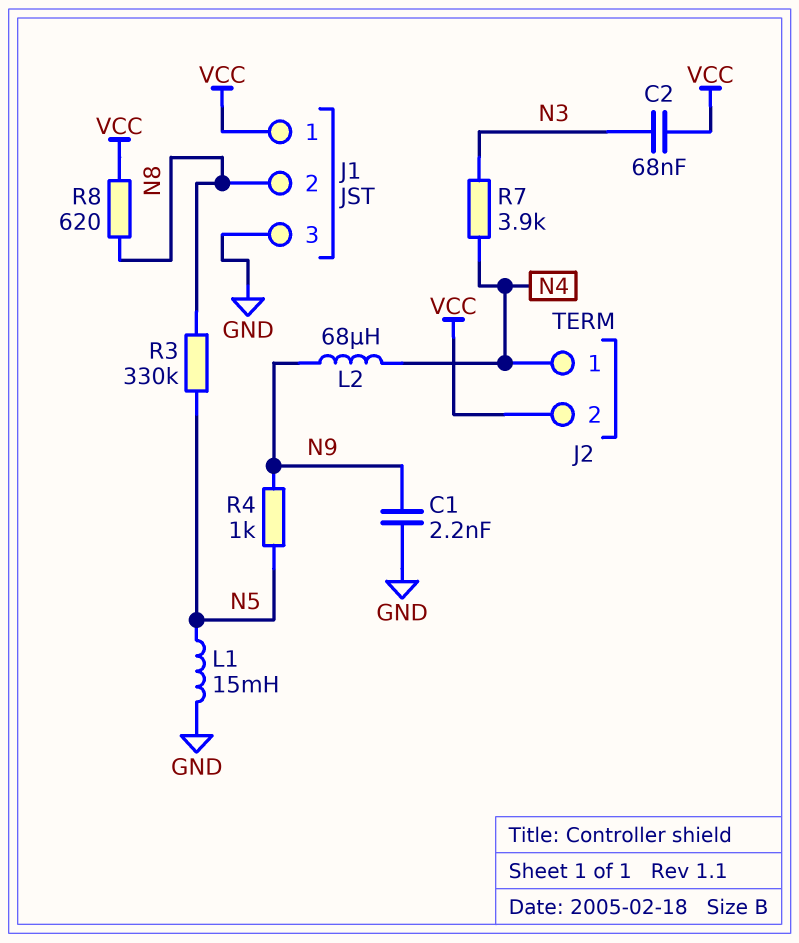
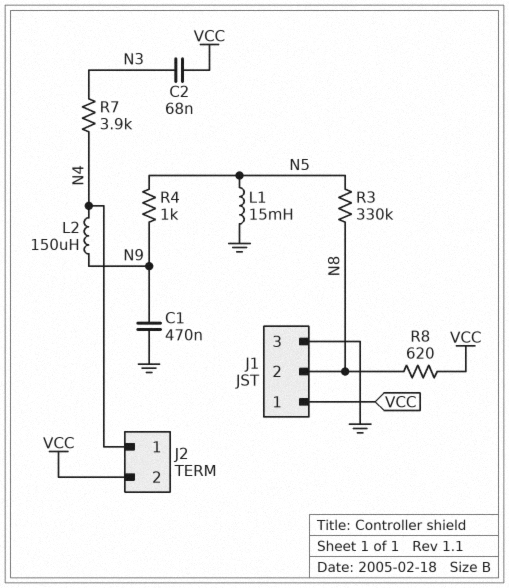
C1: 2.2nF (GND, N9) -> 470nF (GND, N9)
L2: 68uH (N4, N9) -> 150uH (N4, N9)

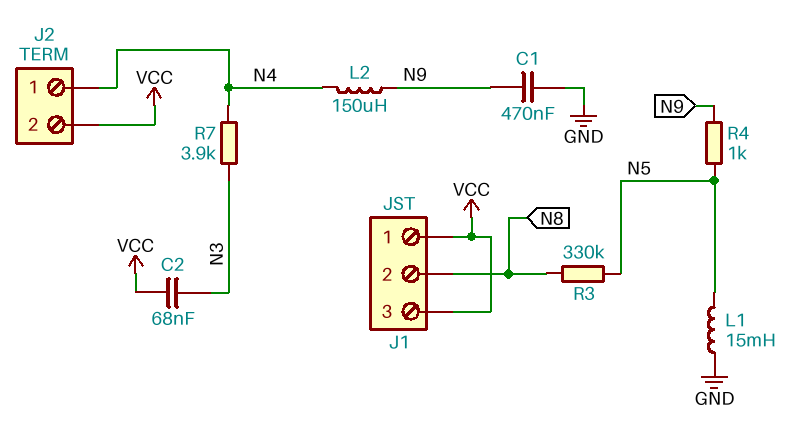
J1 pin 3: GND -> VCC
R8: 620 (N8, VCC) -> none

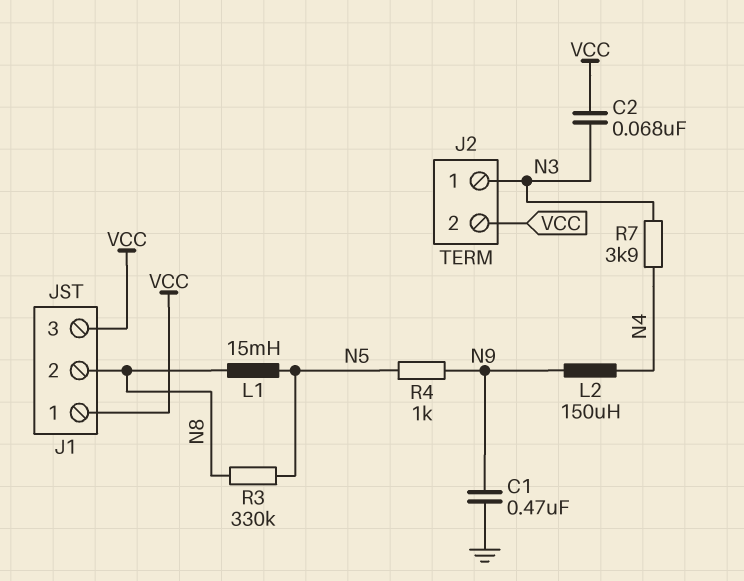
J2 pin 1: N4 -> N3
L1: 15mH (GND, N5) -> 15mH (N5, N8)

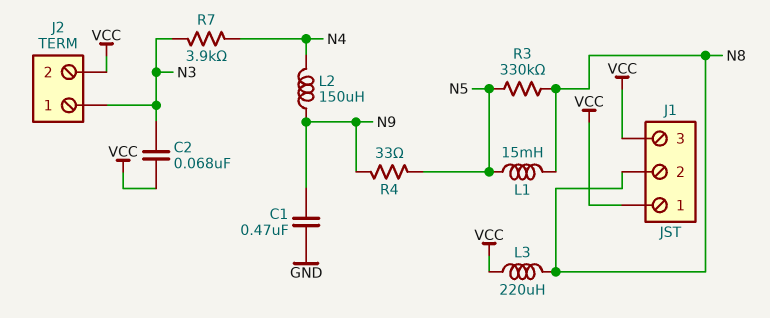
L3: none -> 220uH (N8, VCC)
R4: 1k (N5, N9) -> 33 (N5, N9)

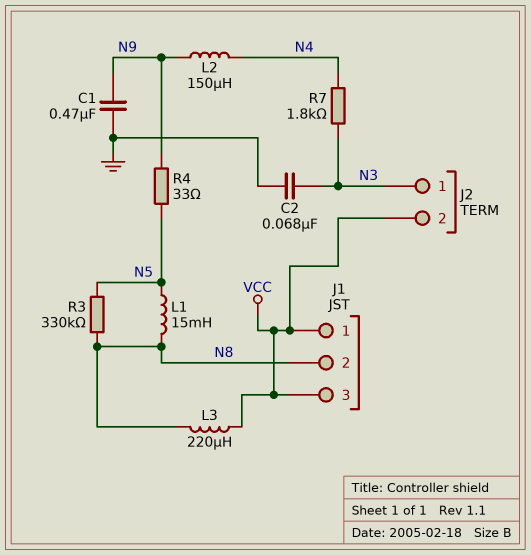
C2: 68nF (N3, VCC) -> 68nF (GND, N3)
R7: 3.9k (N3, N4) -> 1.8k (N3, N4)

